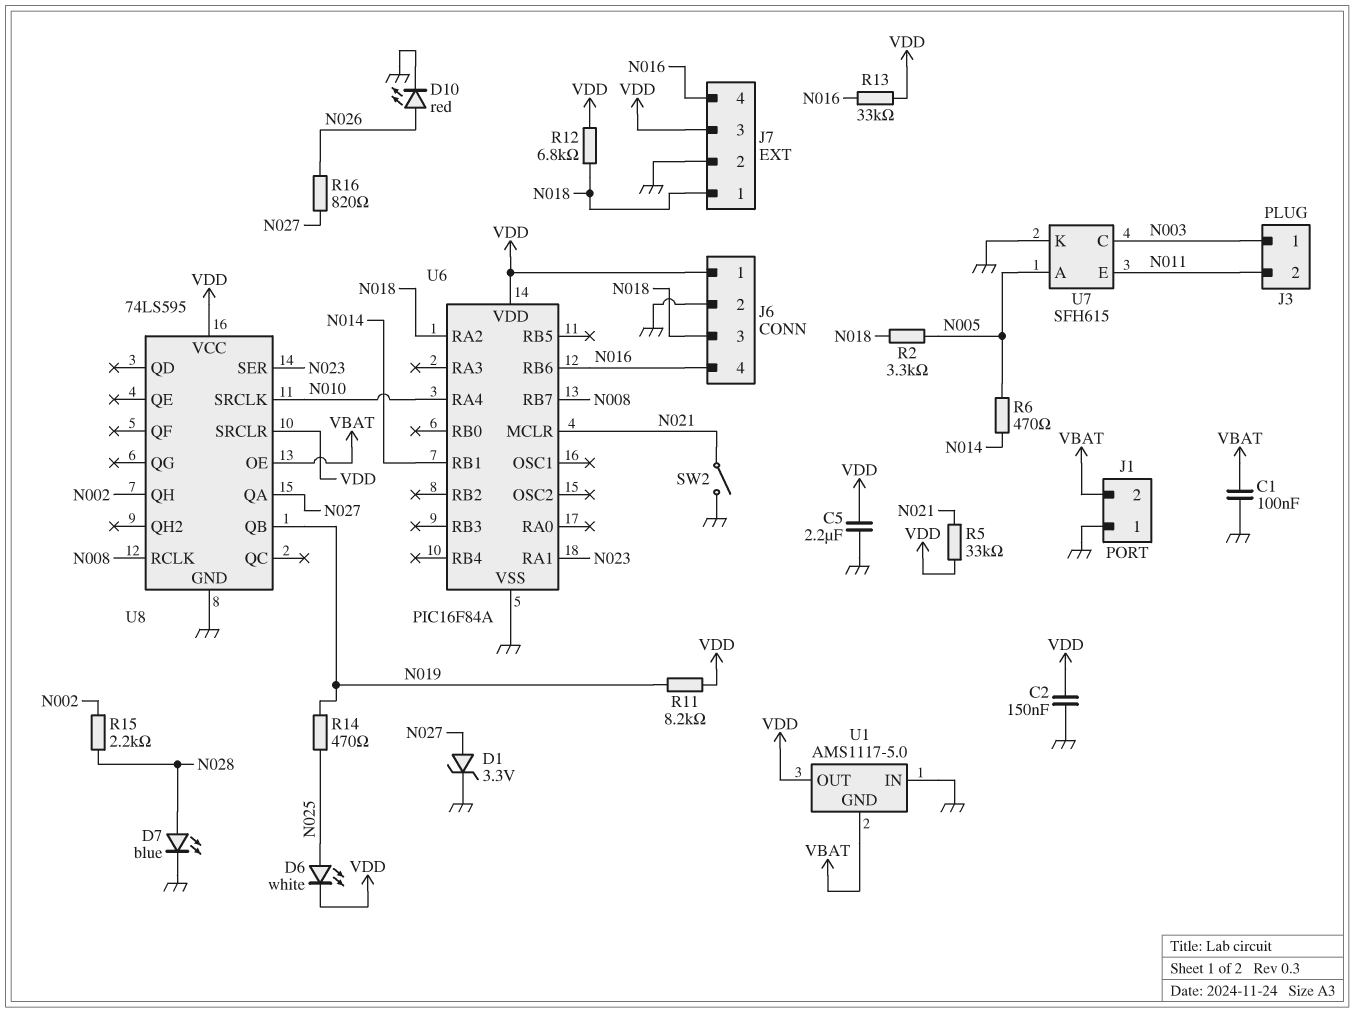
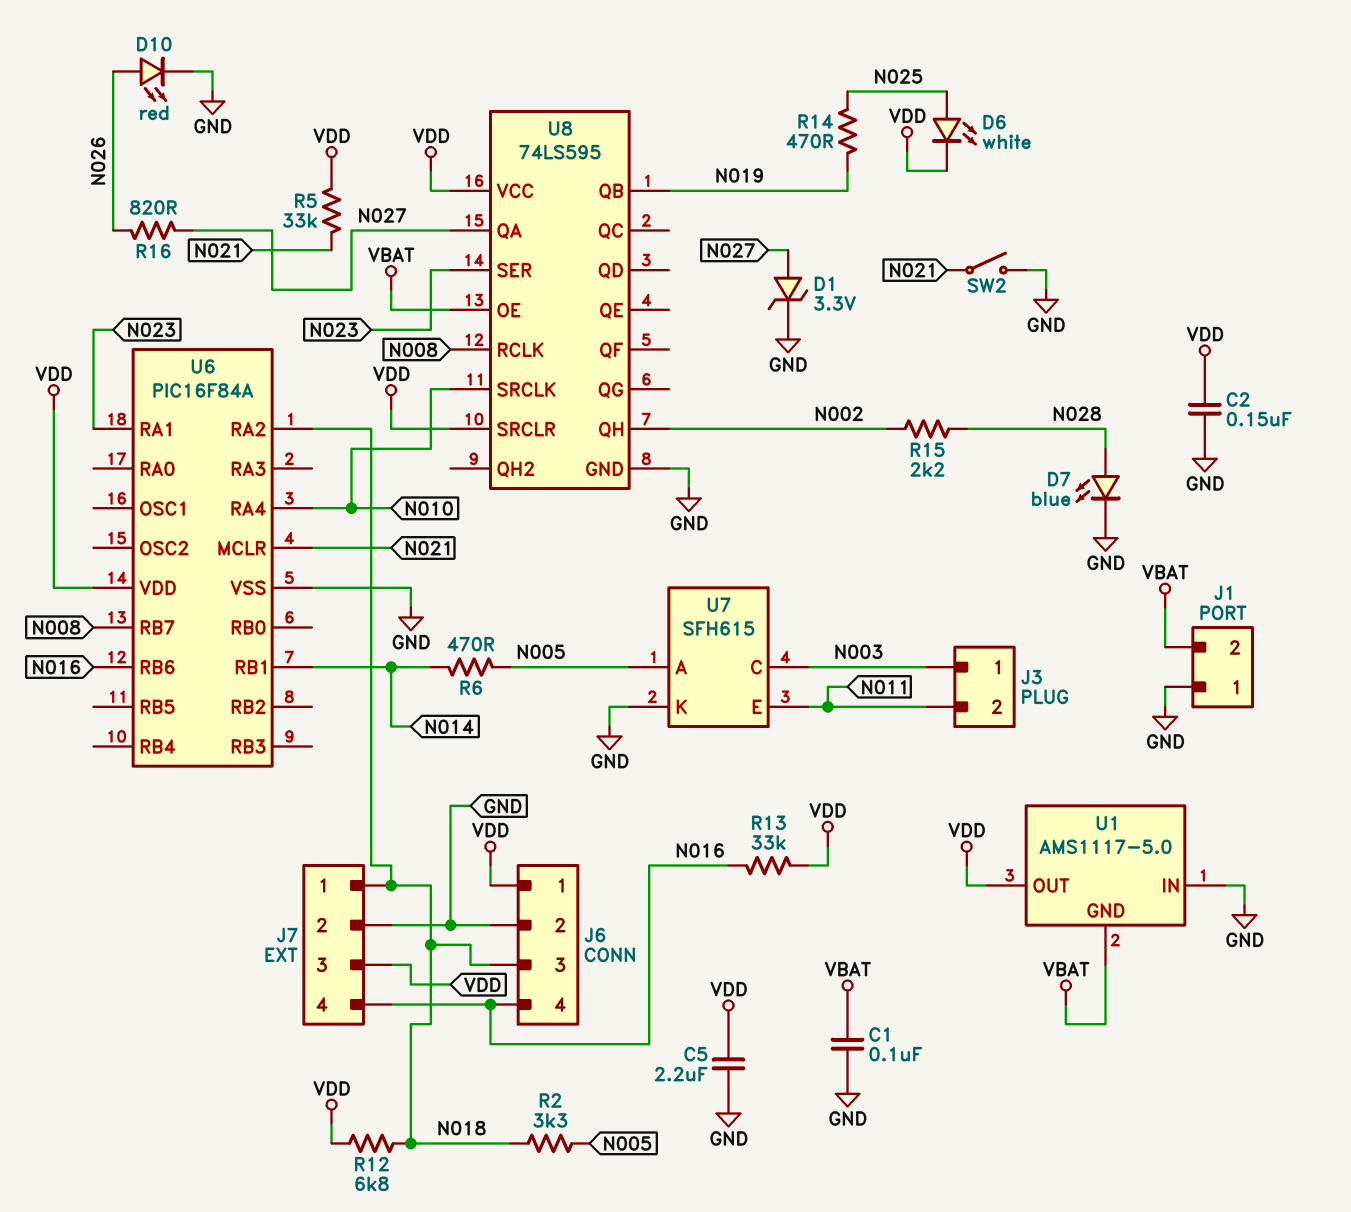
R11: 8.2k (N019, VDD) -> none

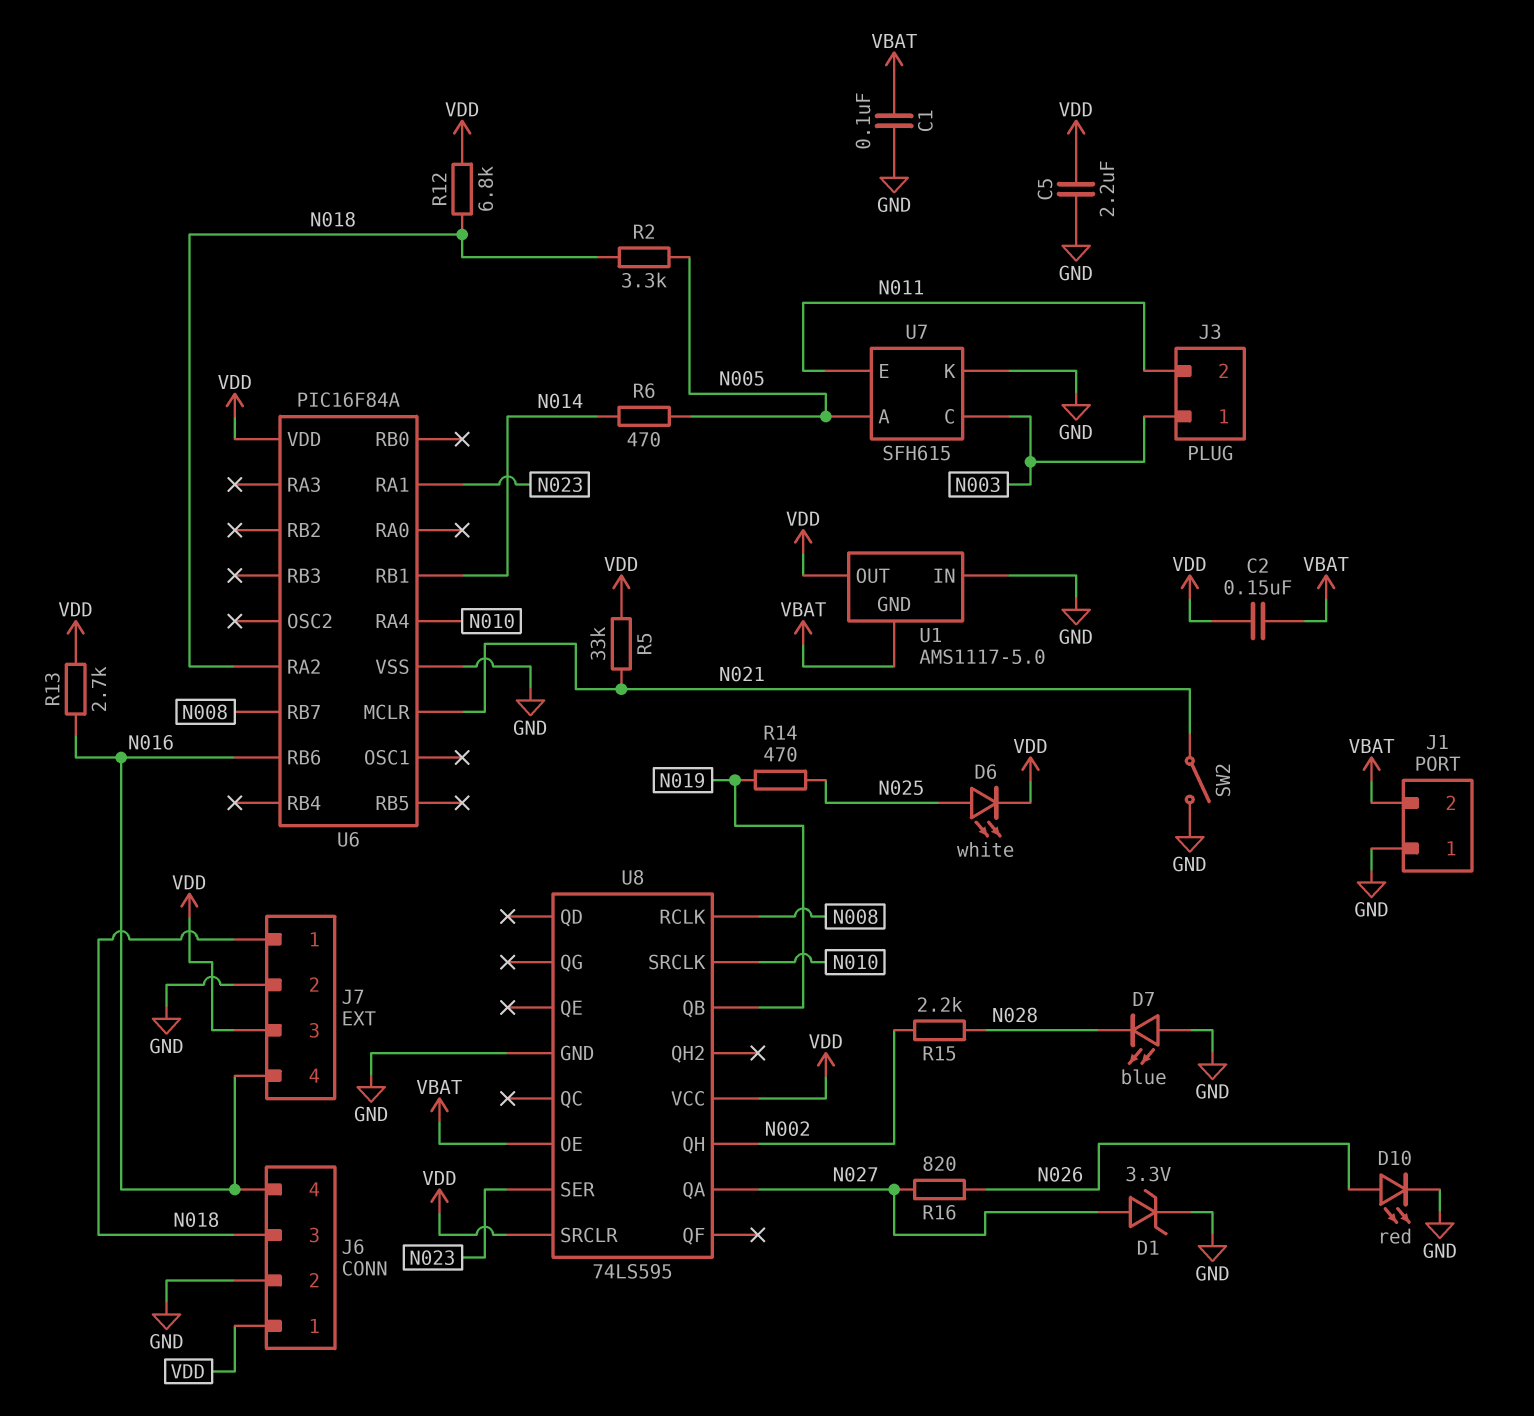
C2: 150nF (GND, VDD) -> 150nF (VBAT, VDD)
D7: LED blue (A N028, K GND) -> LED blue (A GND, K N028)
R13: 33k (N016, VDD) -> 2.7k (N016, VDD)

